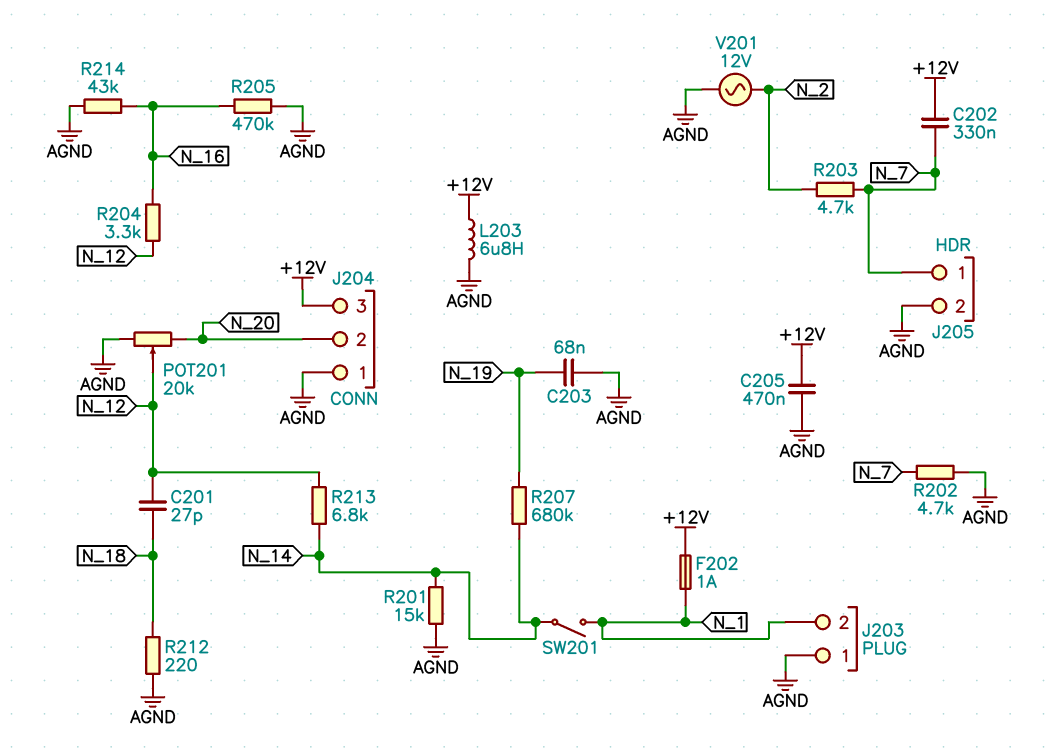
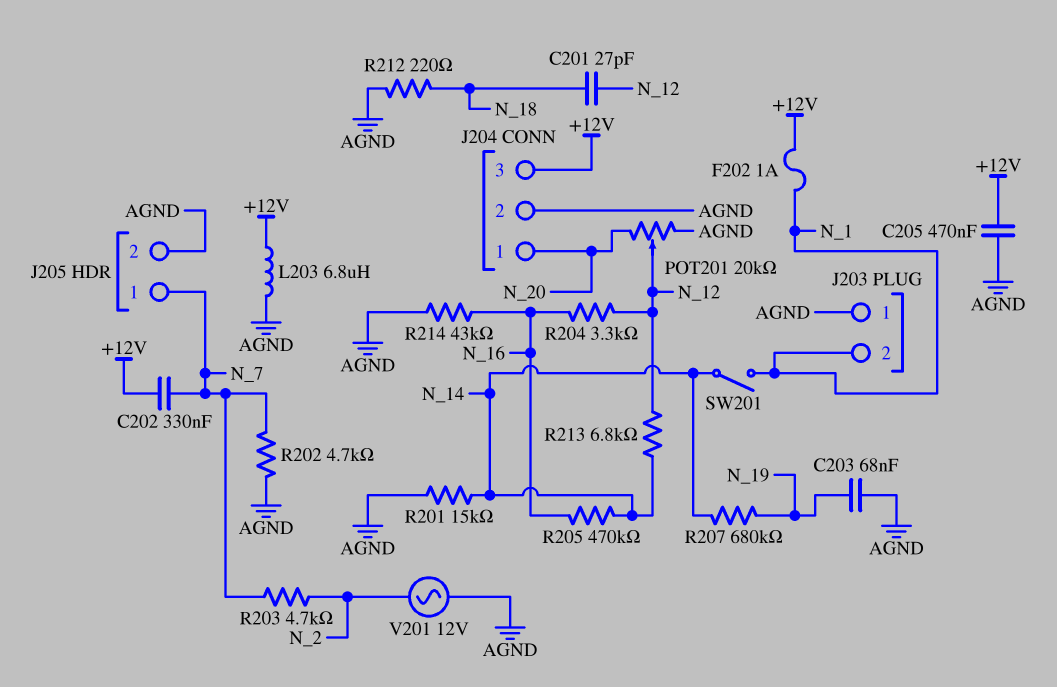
J204 pin 1: AGND -> N_20
J204 pin 2: N_20 -> AGND
R205: 470k (AGND, N_16) -> 470k (N_14, N_16)

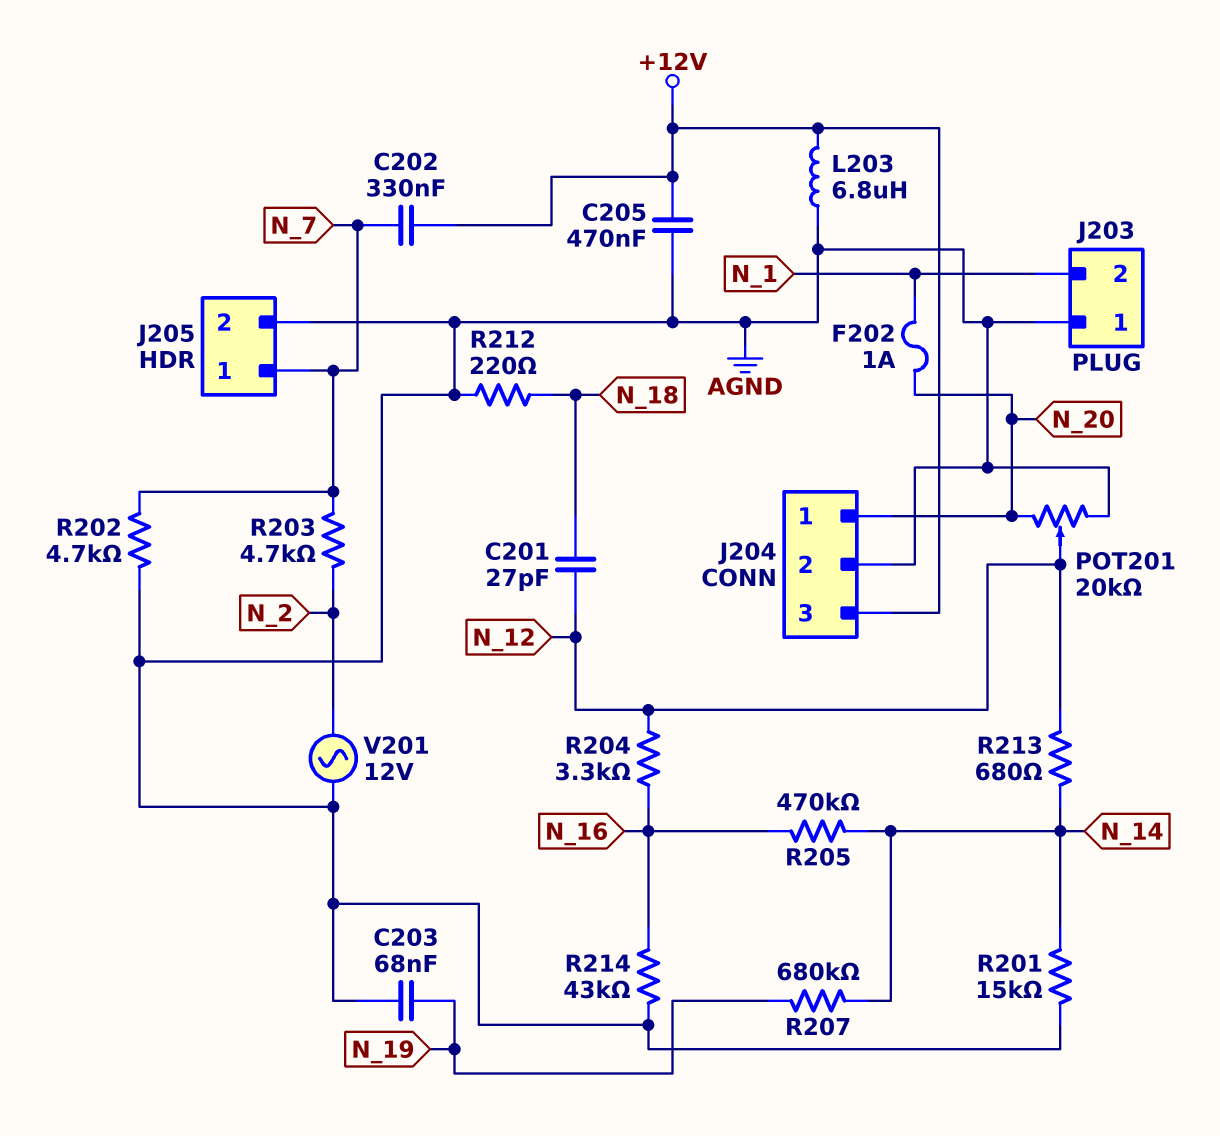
F202: 1A (+12V, N_1) -> 1A (N_1, N_20)
R213: 6.8k (N_12, N_14) -> 680 (N_12, N_14)
SW201: switch (N_1, N_14) -> none

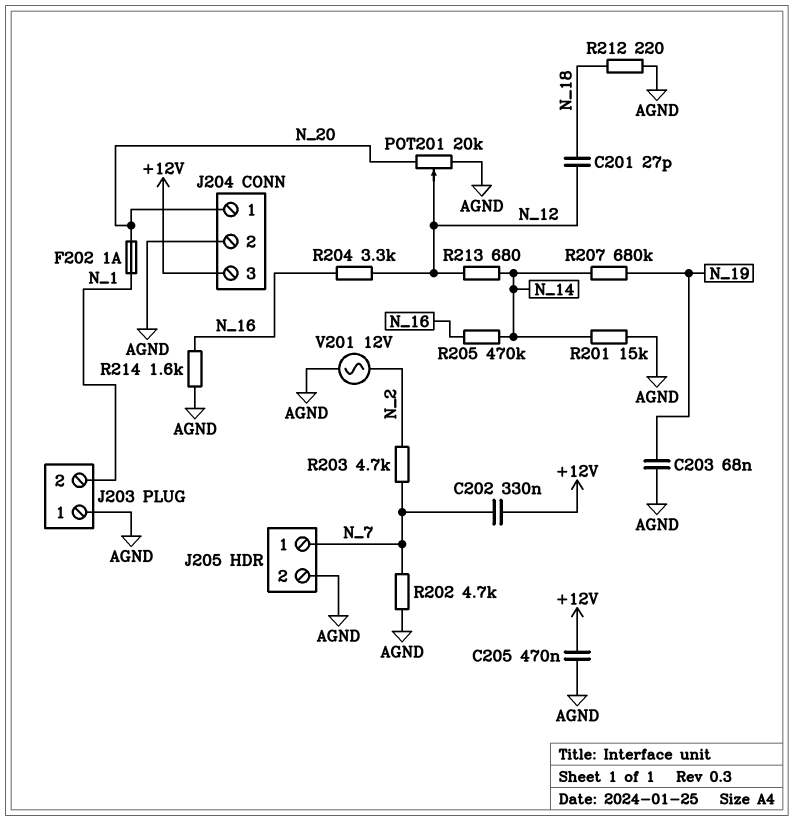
L203: 6.8uH (+12V, AGND) -> none
R214: 43k (AGND, N_16) -> 1.6k (AGND, N_16)

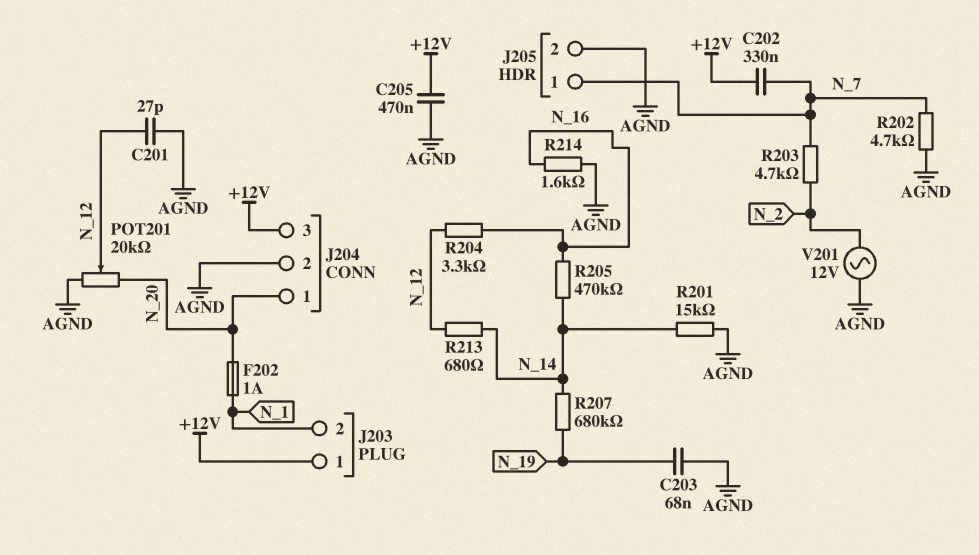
C201: 27pF (N_12, N_18) -> 27pF (AGND, N_12)
J203 pin 1: AGND -> +12V
R212: 220 (AGND, N_18) -> none

